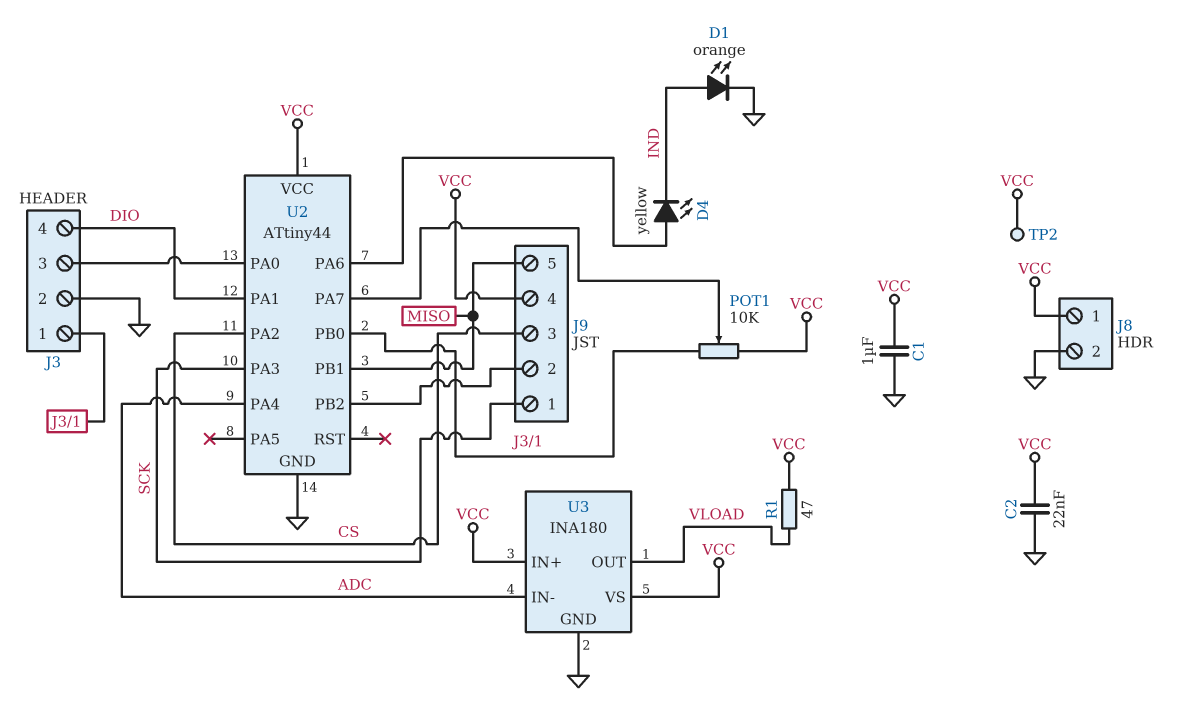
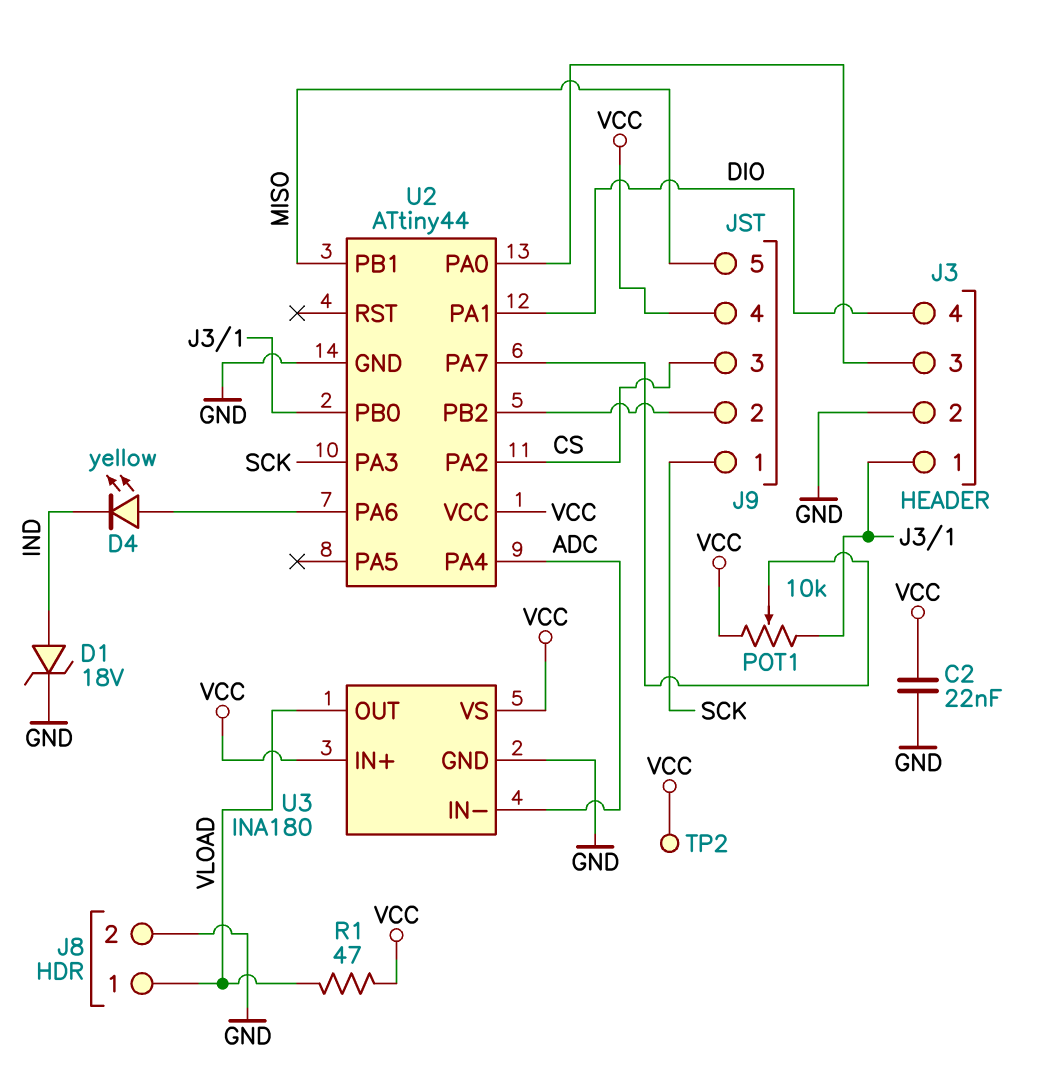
C1: 1uF (GND, VCC) -> none
D1: LED orange (A IND, K GND) -> zener 18V (A IND, K GND)
J8 pin 1: VCC -> VLOAD

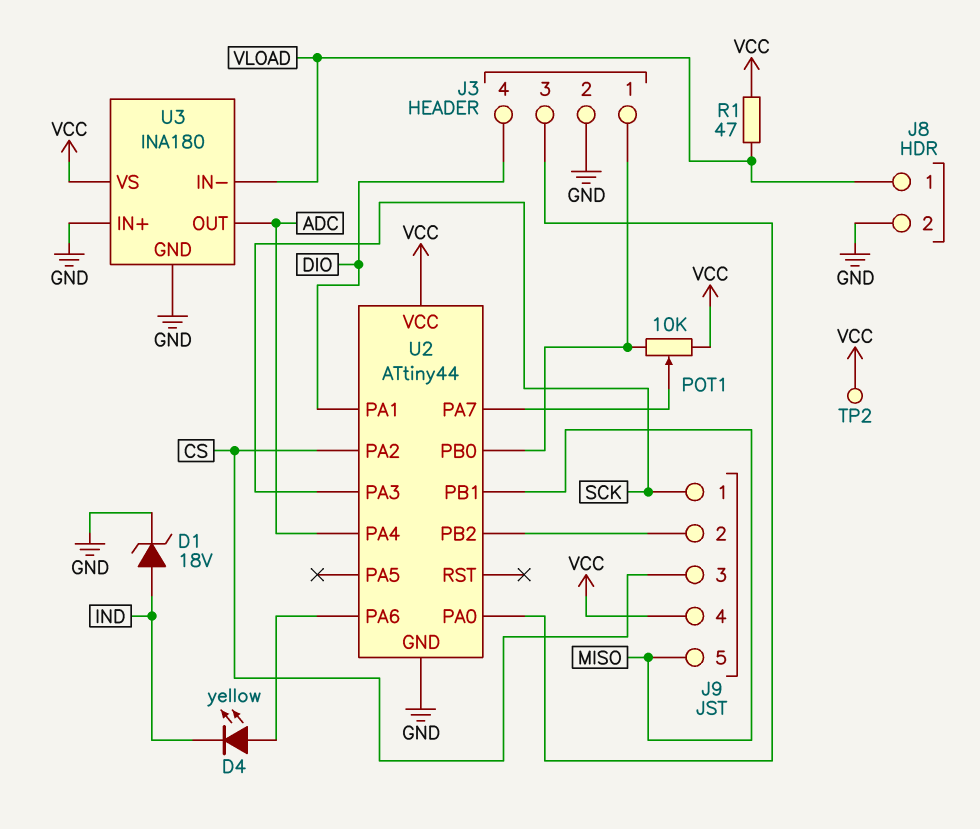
C2: 22nF (GND, VCC) -> none
U3 pin IN+: VCC -> GND
U3 pin IN-: ADC -> VLOAD
U3 pin OUT: VLOAD -> ADC

